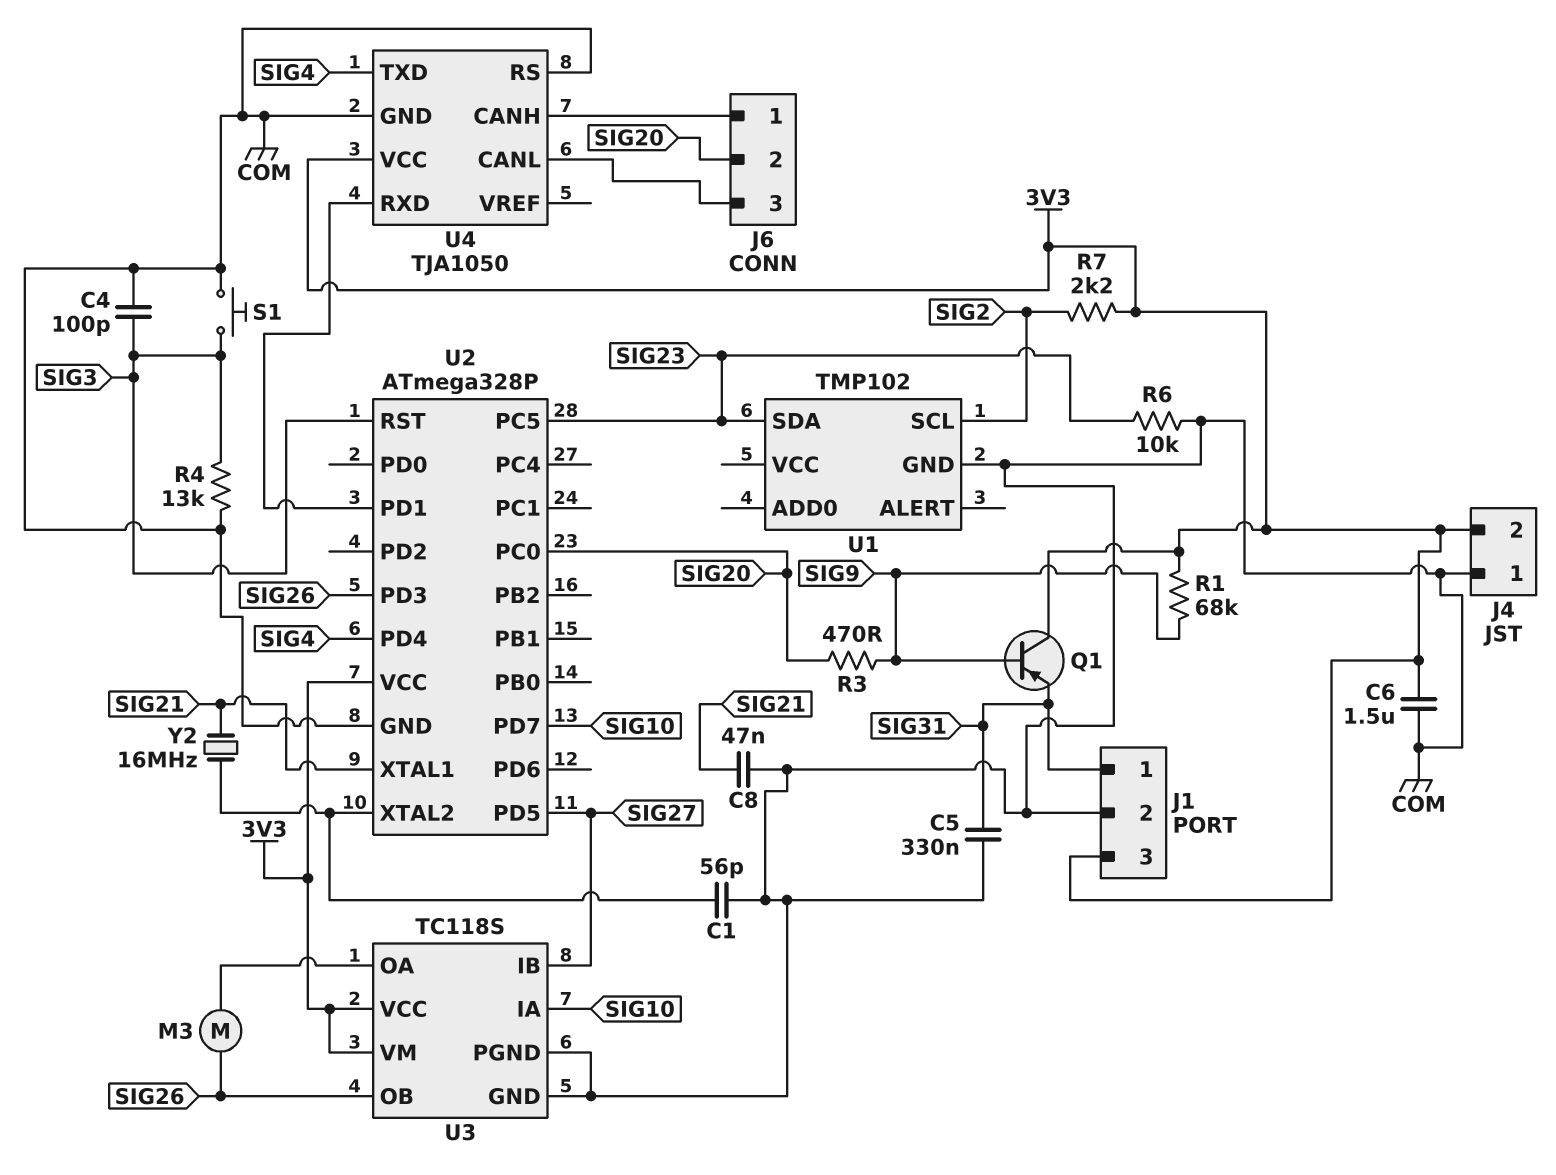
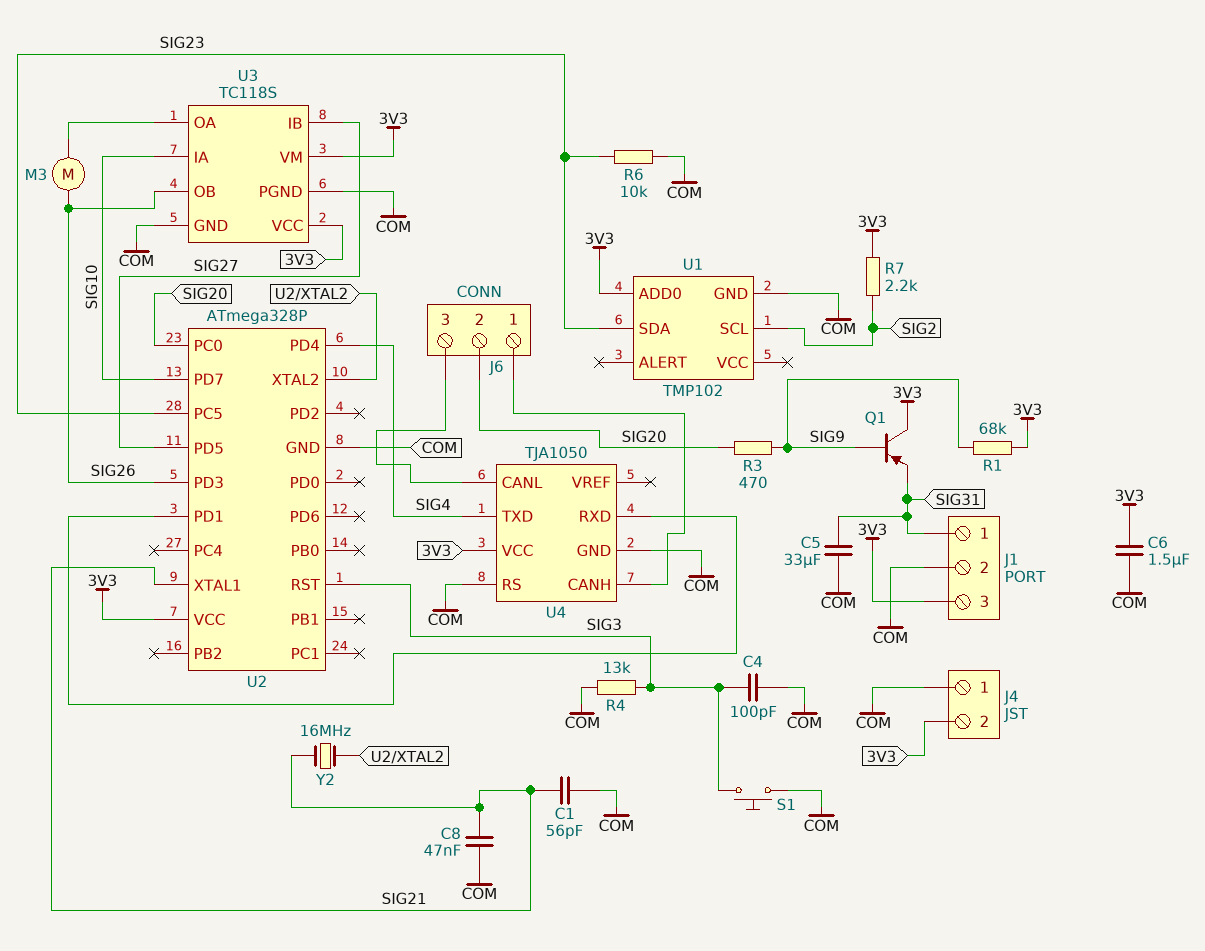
C1: 56pF (COM, U2/XTAL2) -> 56pF (COM, SIG21)
C5: 330nF (COM, SIG31) -> 33uF (COM, SIG31)
U1 pin ADD0: none -> 3V3

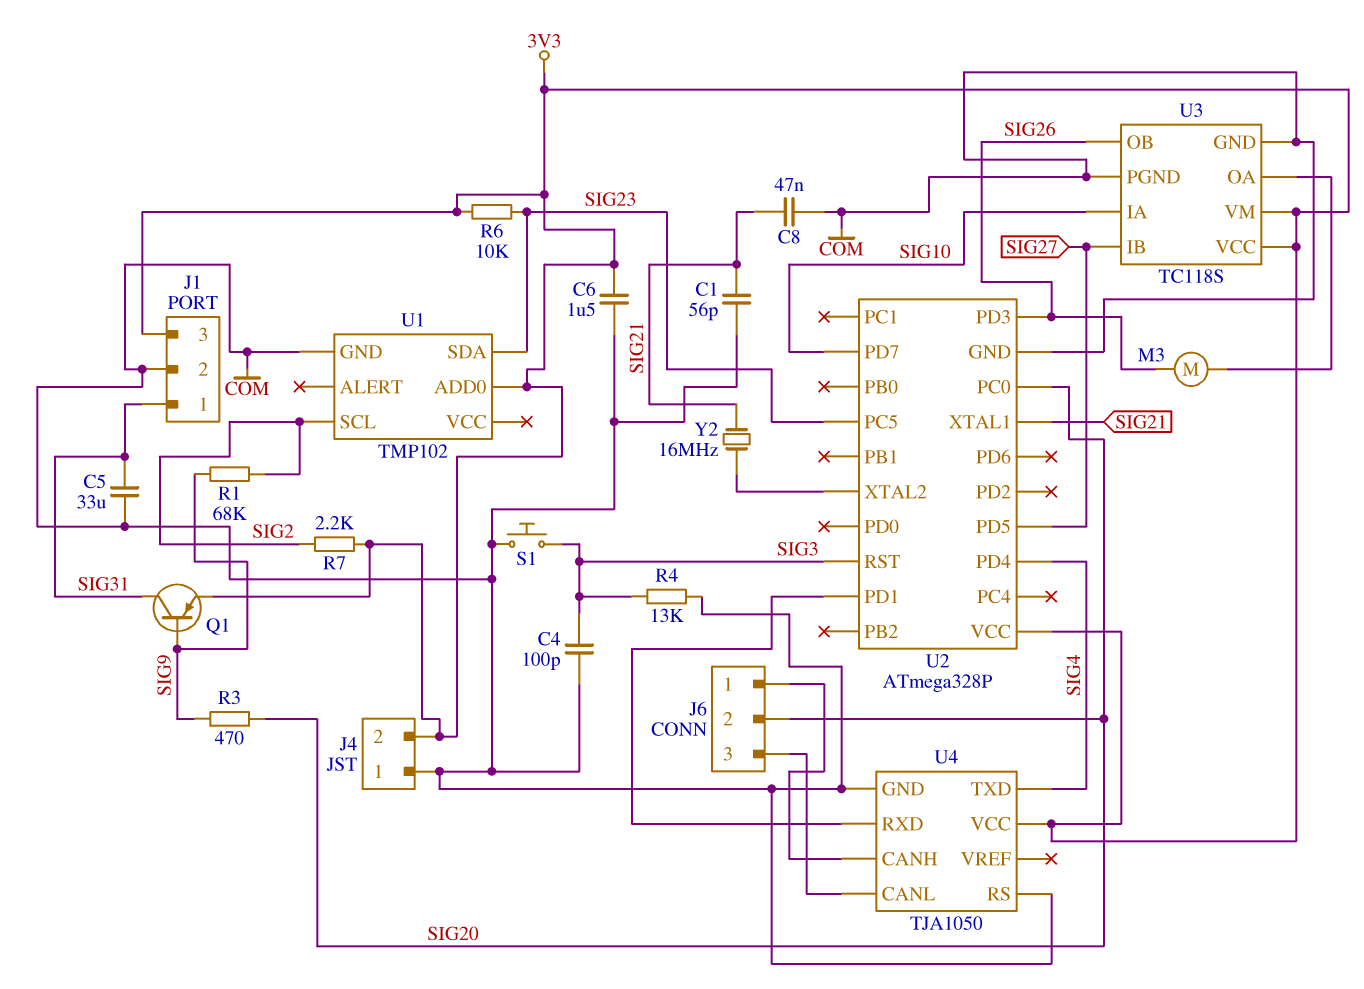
Q1: PNP (B SIG9, C 3V3, E SIG31) -> PNP (B SIG9, C SIG31, E 3V3)
R1: 68k (3V3, SIG9) -> 68k (SIG2, SIG9)
R6: 10k (COM, SIG23) -> 10k (3V3, SIG23)

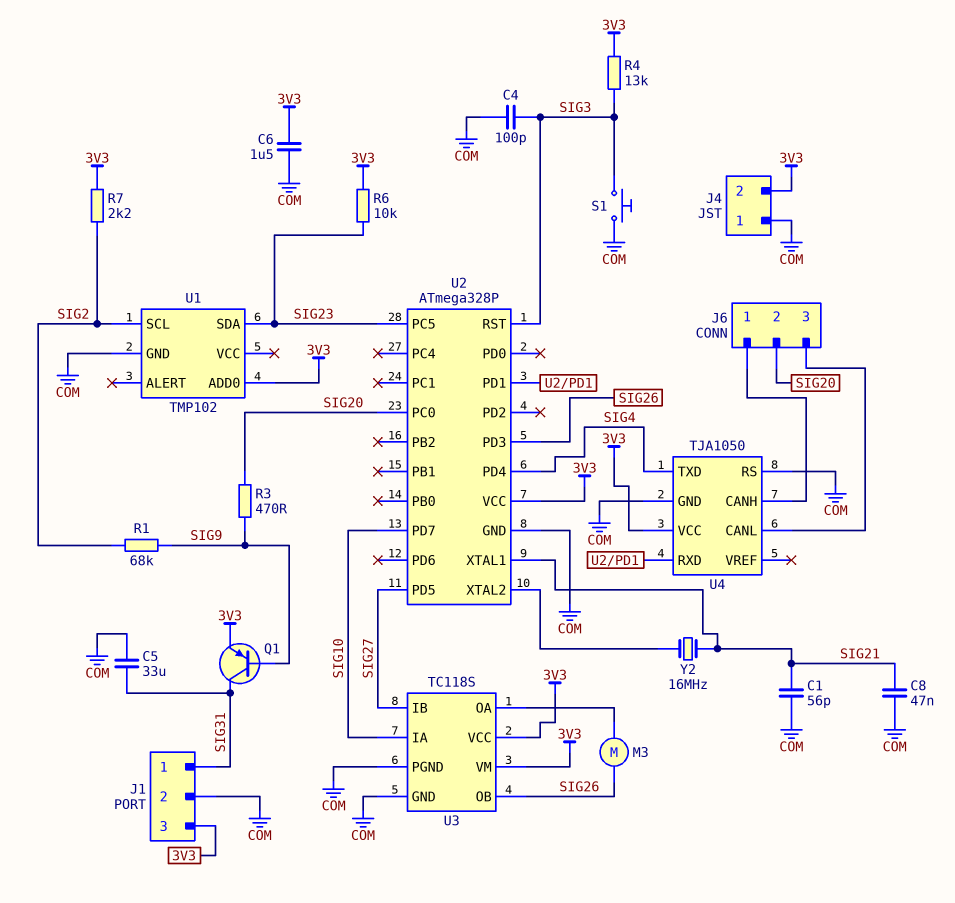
R4: 13k (COM, SIG3) -> 13k (3V3, SIG3)

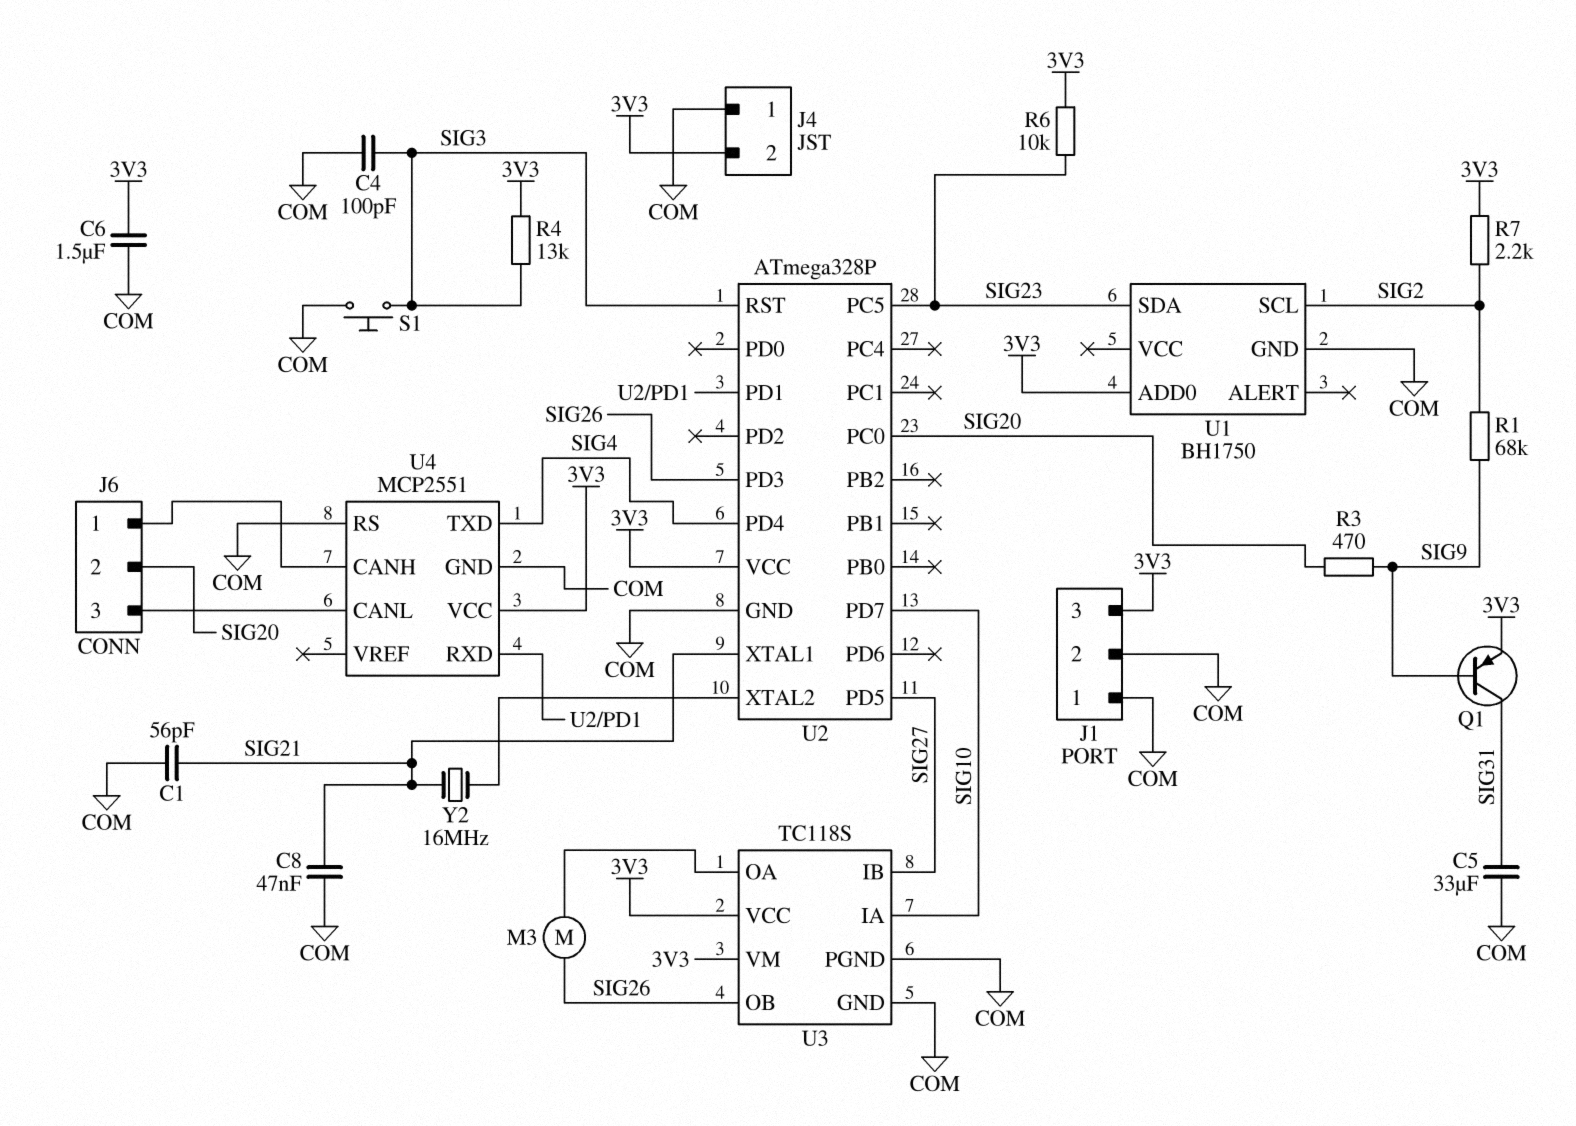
J1 pin 1: SIG31 -> COM
U1: TMP102 -> BH1750
U4: TJA1050 -> MCP2551

